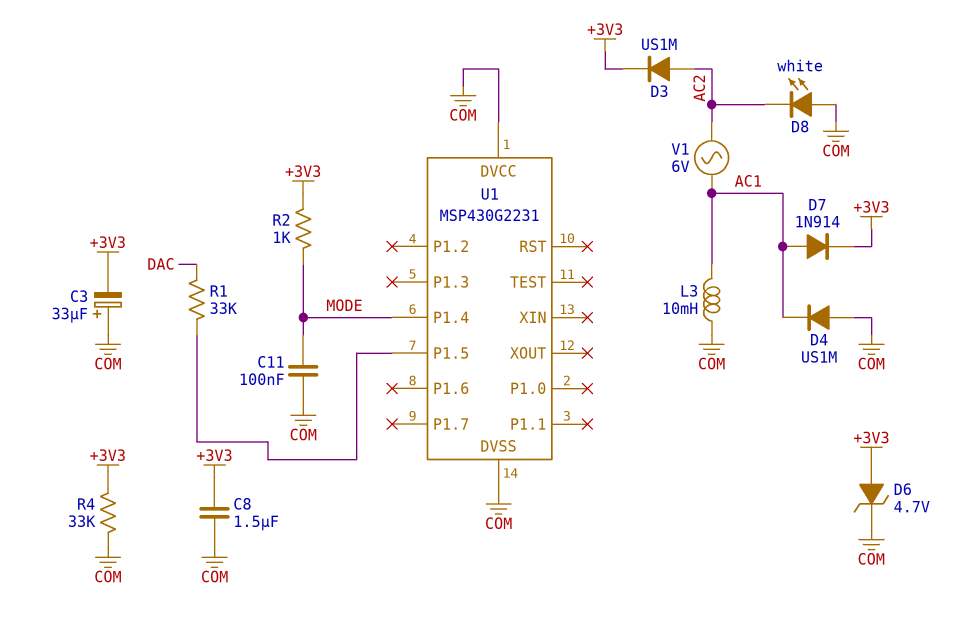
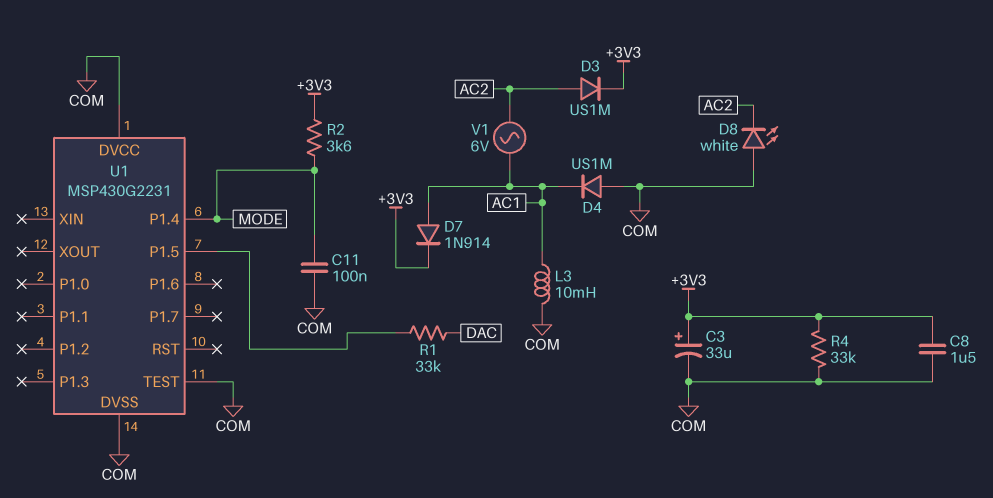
C3: 33uF (plus COM, minus +3V3) -> 33uF (plus +3V3, minus COM)
D6: zener 4.7V (A +3V3, K COM) -> none
R2: 1k (+3V3, MODE) -> 3.6k (+3V3, MODE)
U1 pin TEST: none -> COM

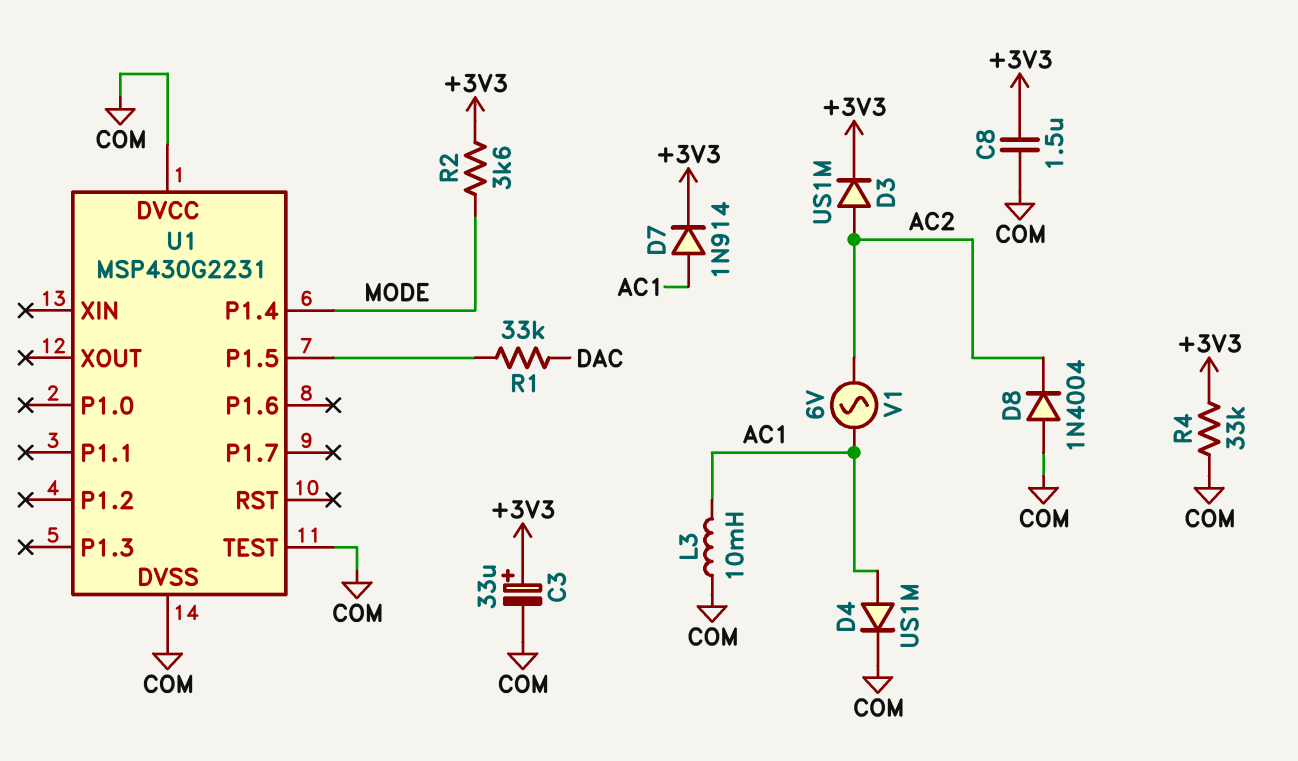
C11: 100nF (COM, MODE) -> none
D4: diode US1M (A COM, K AC1) -> diode US1M (A AC1, K COM)
D8: LED white (A COM, K AC2) -> diode 1N4004 (A COM, K AC2)

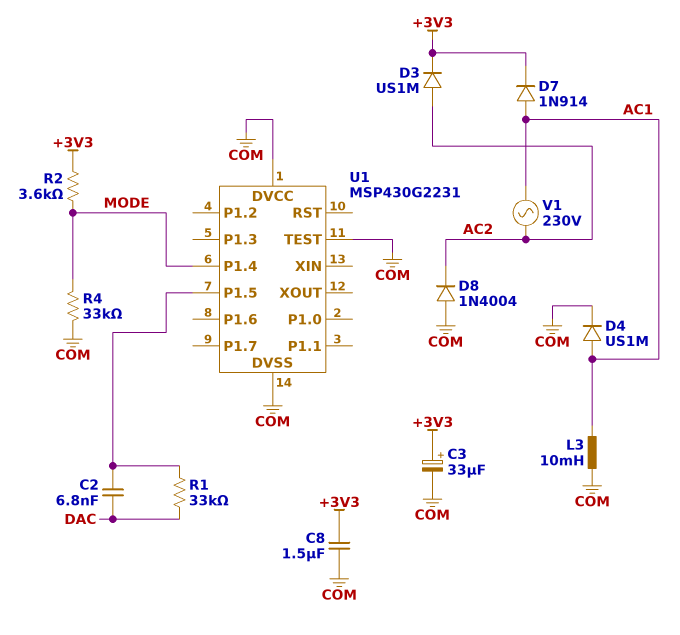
C2: none -> 6.8nF (DAC, U1/P1.5)
R4: 33k (+3V3, COM) -> 33k (COM, MODE)
V1: AC 6V (AC1, AC2) -> AC 230V (AC1, AC2)

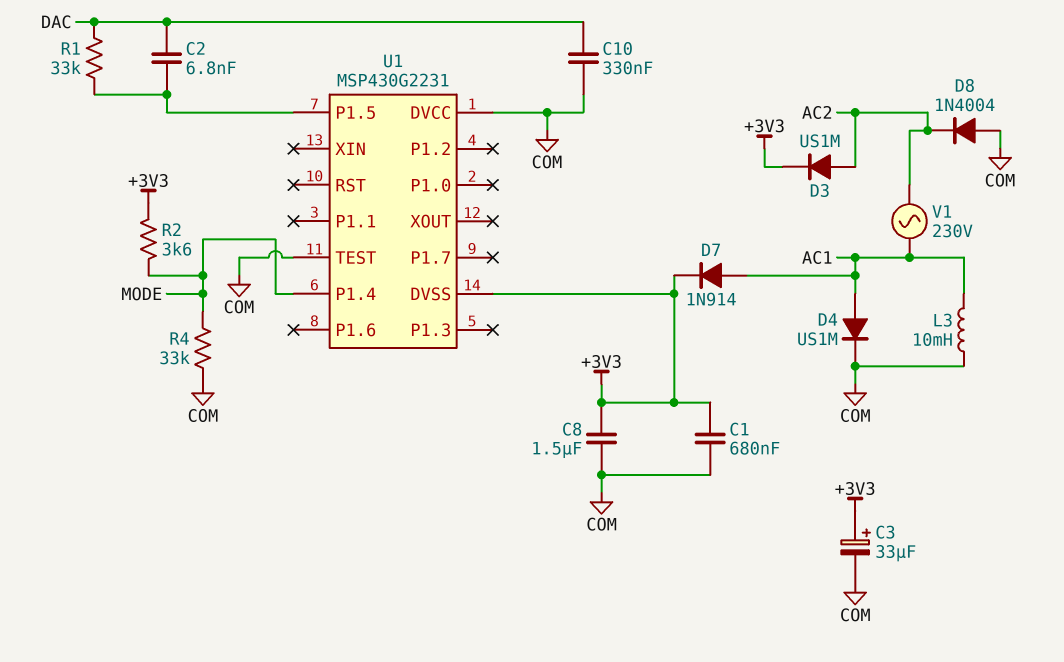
C1: none -> 680nF (+3V3, COM)
C10: none -> 330nF (COM, DAC)
U1 pin DVSS: COM -> +3V3

